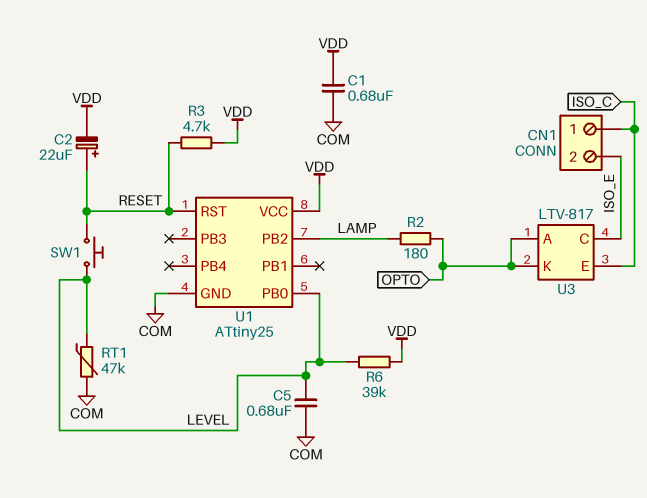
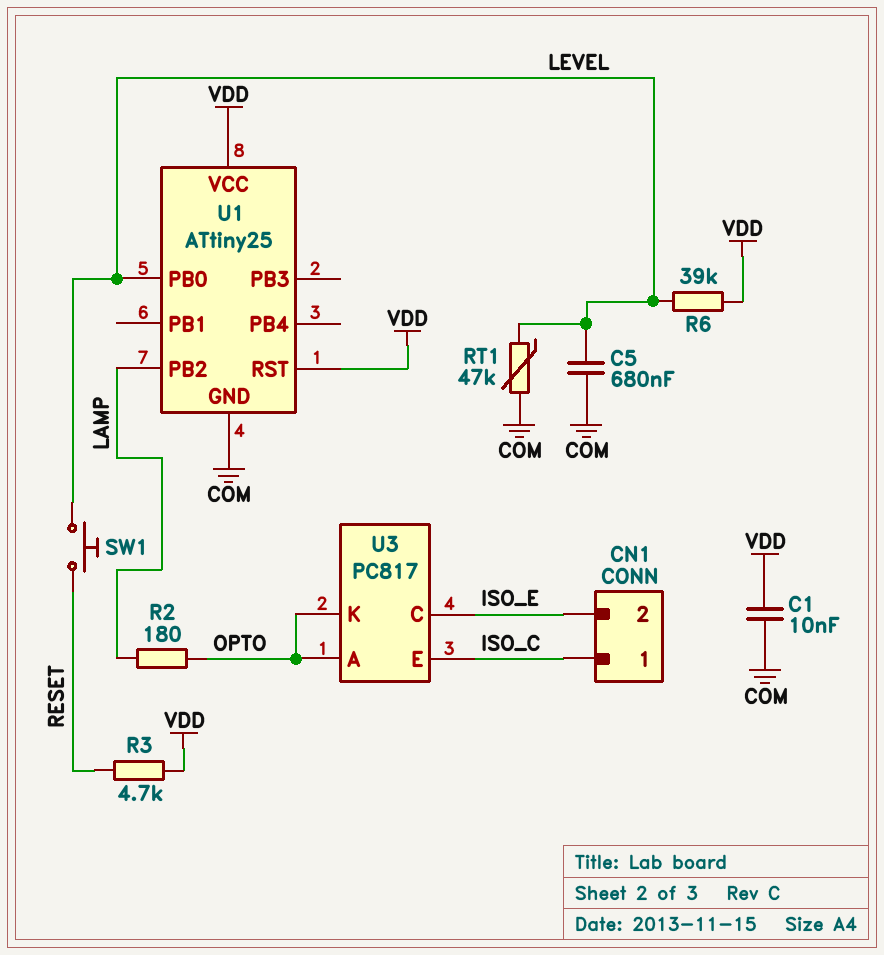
C1: 680nF (COM, VDD) -> 10nF (COM, VDD)
C2: 22uF (plus RESET, minus VDD) -> none
U1 pin RST: RESET -> VDD
U3: LTV-817 -> PC817

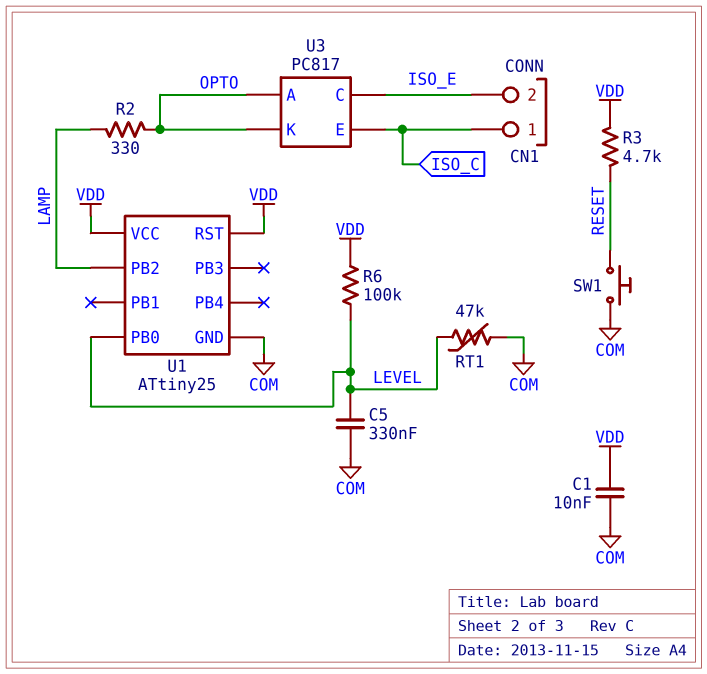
C5: 680nF (COM, LEVEL) -> 330nF (COM, LEVEL)
R2: 180 (LAMP, OPTO) -> 330 (LAMP, OPTO)
R6: 39k (LEVEL, VDD) -> 100k (LEVEL, VDD)
SW1: button (LEVEL, RESET) -> button (COM, RESET)

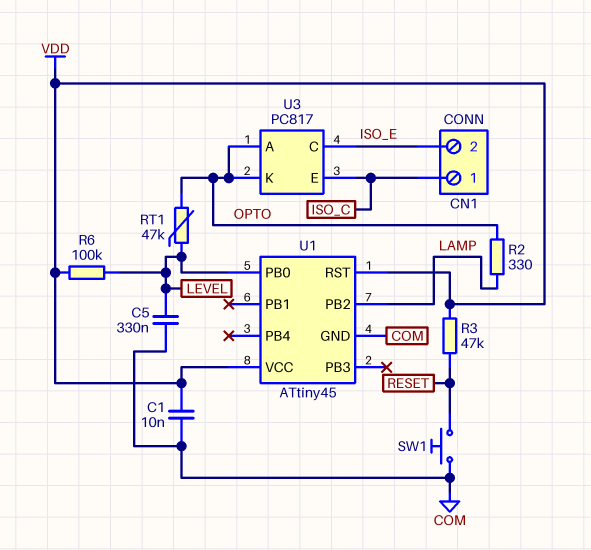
R3: 4.7k (RESET, VDD) -> 47k (RESET, VDD)
RT1: 47k (COM, LEVEL) -> 47k (LEVEL, OPTO)
U1: ATtiny25 -> ATtiny45

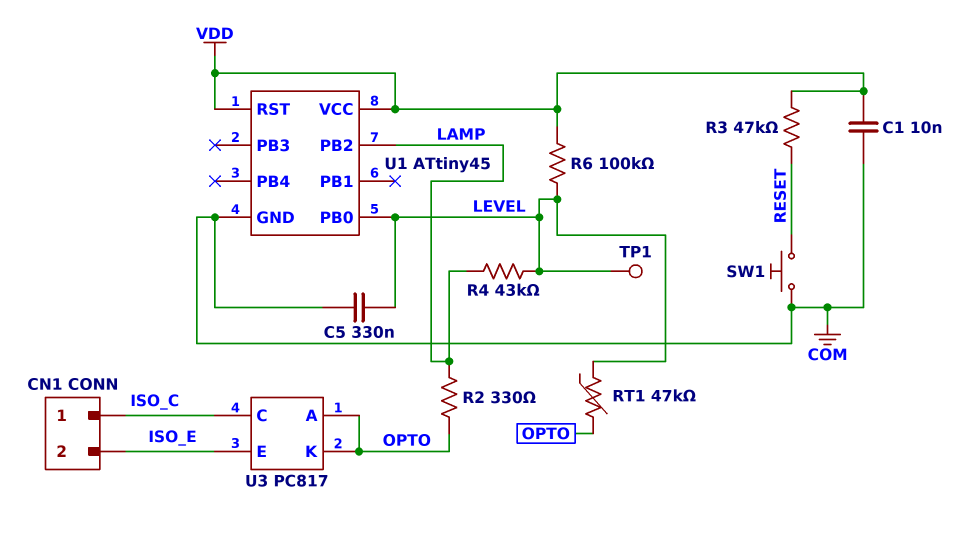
R4: none -> 43k (LAMP, LEVEL)
TP1: none -> test point (LEVEL)
U3 pin C: ISO_E -> ISO_C
U3 pin E: ISO_C -> ISO_E

